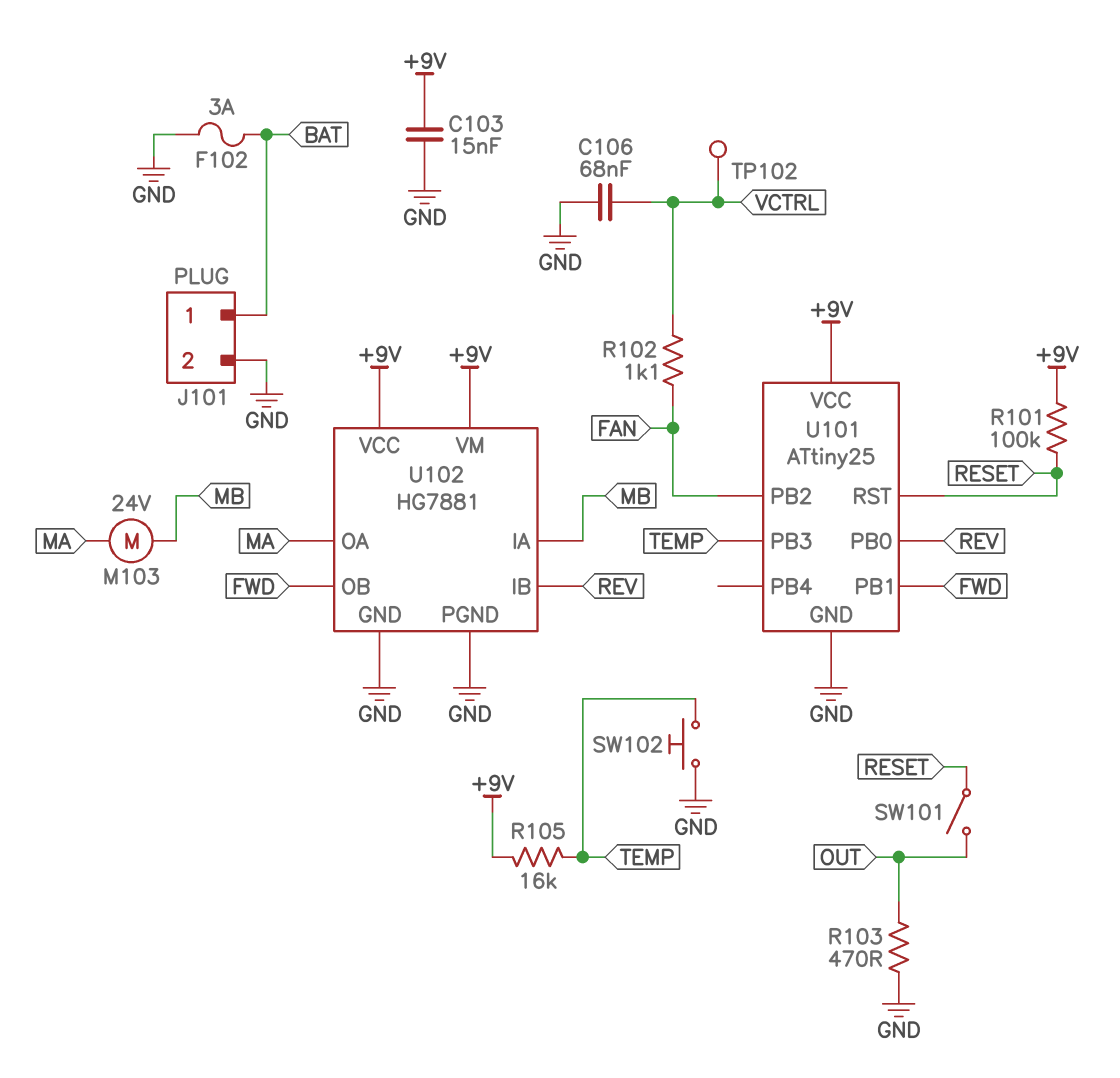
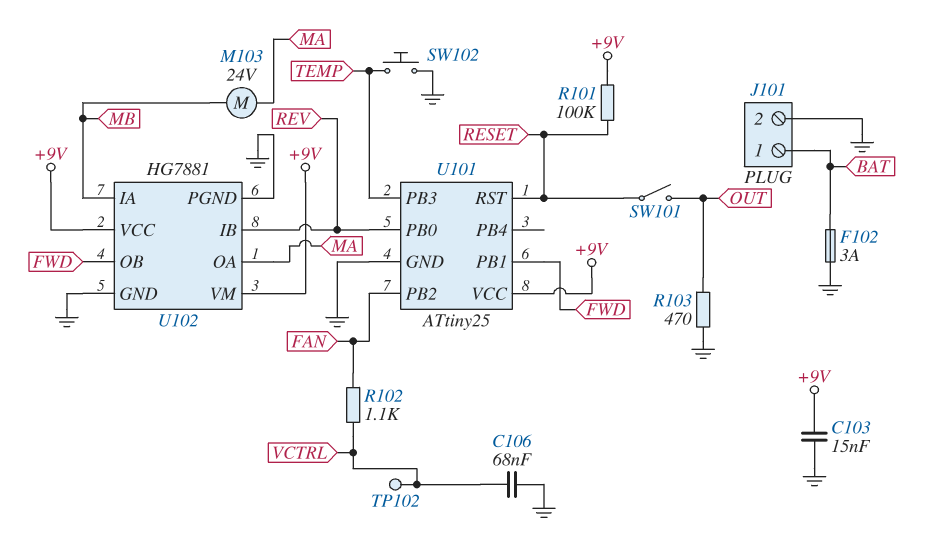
R105: 16k (+9V, TEMP) -> none

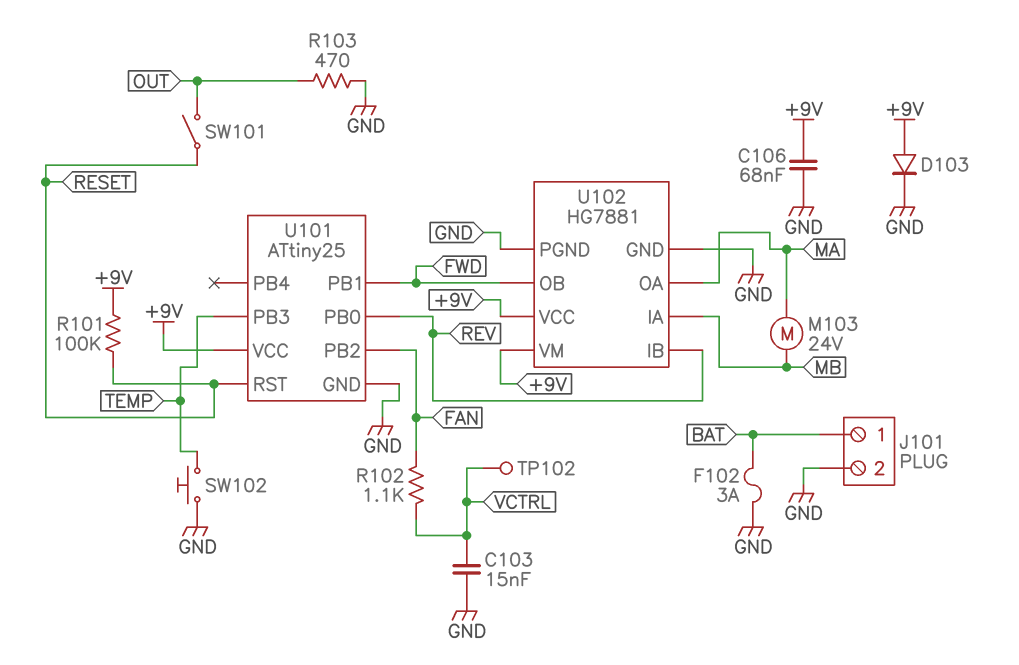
C103: 15nF (+9V, GND) -> 15nF (GND, VCTRL)
C106: 68nF (GND, VCTRL) -> 68nF (+9V, GND)
D103: none -> diode (A +9V, K GND)

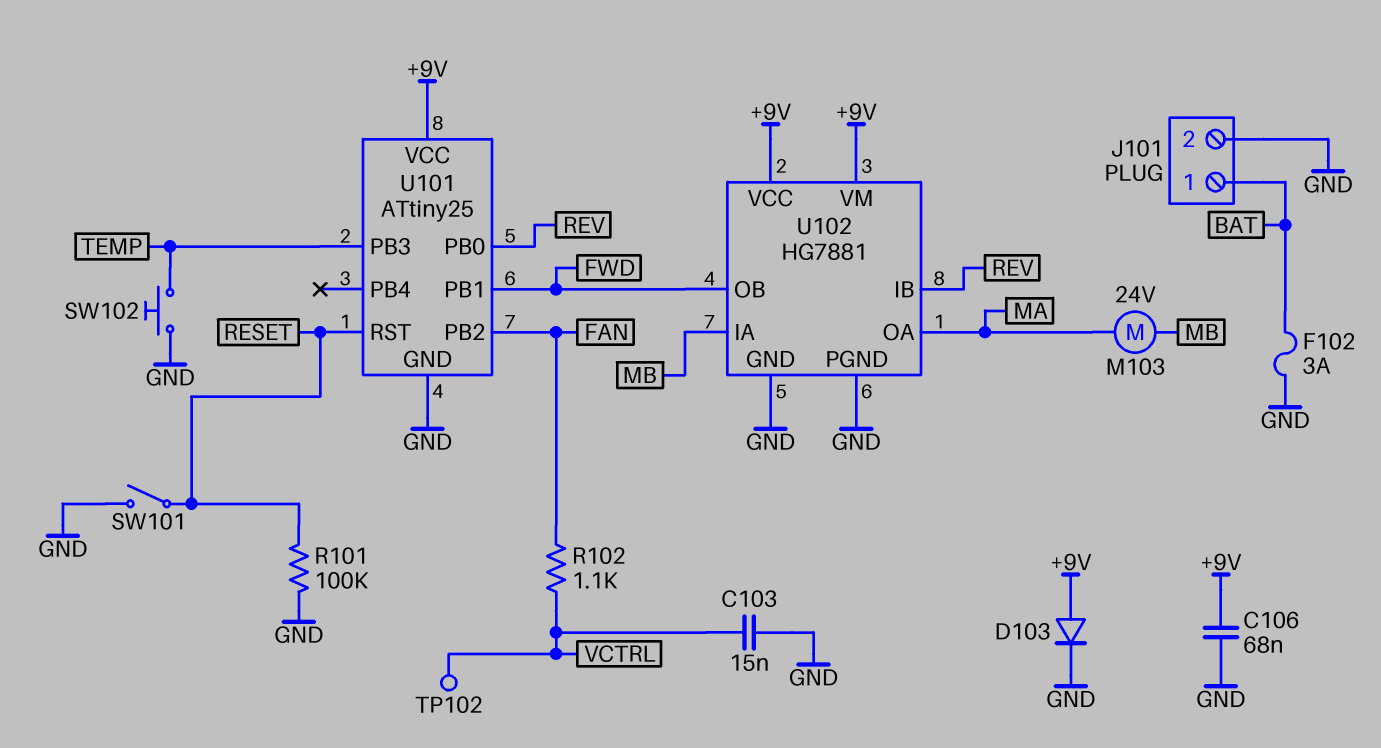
R101: 100k (+9V, RESET) -> 100k (GND, RESET)
R103: 470 (GND, OUT) -> none
SW101: switch (OUT, RESET) -> switch (GND, RESET)

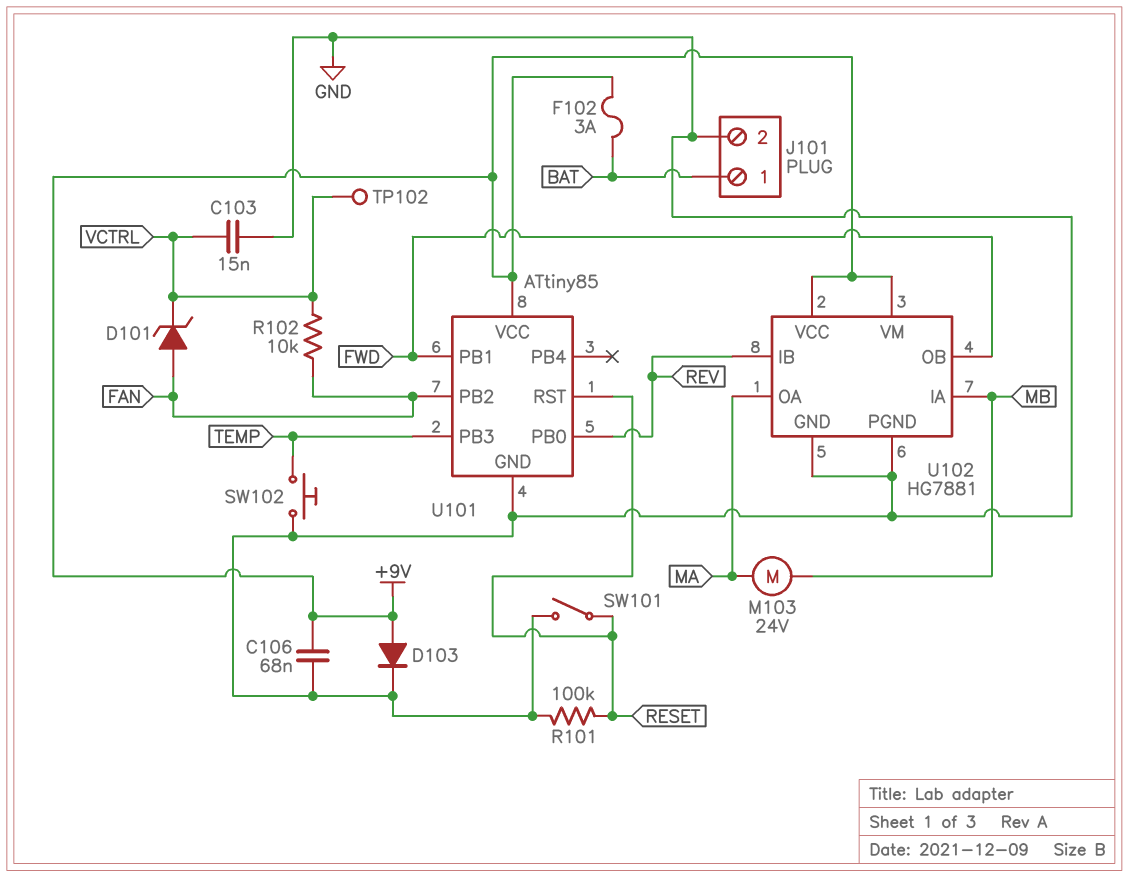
D101: none -> zener (A FAN, K VCTRL)
F102: 3A (BAT, GND) -> 3A (+9V, BAT)
R102: 1.1k (FAN, VCTRL) -> 10k (FAN, VCTRL)
U101: ATtiny25 -> ATtiny85

